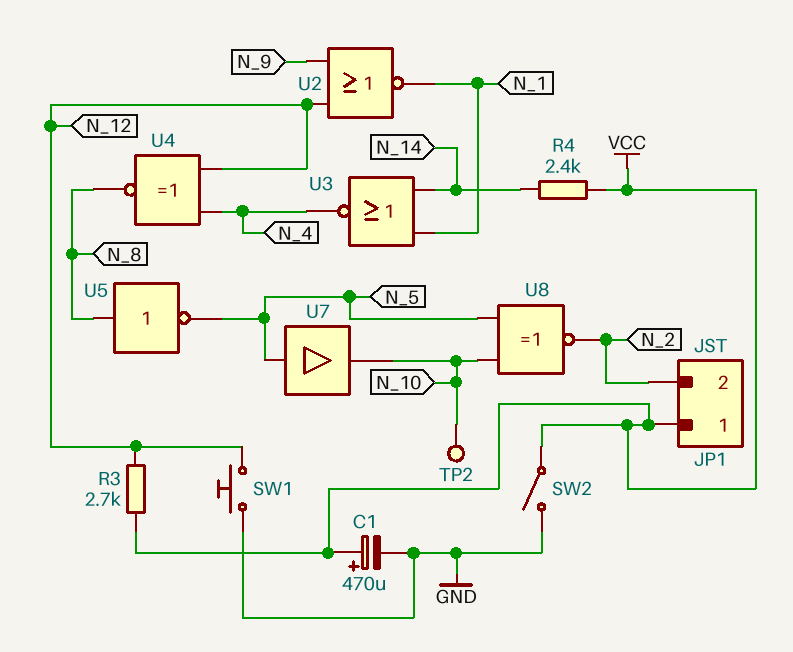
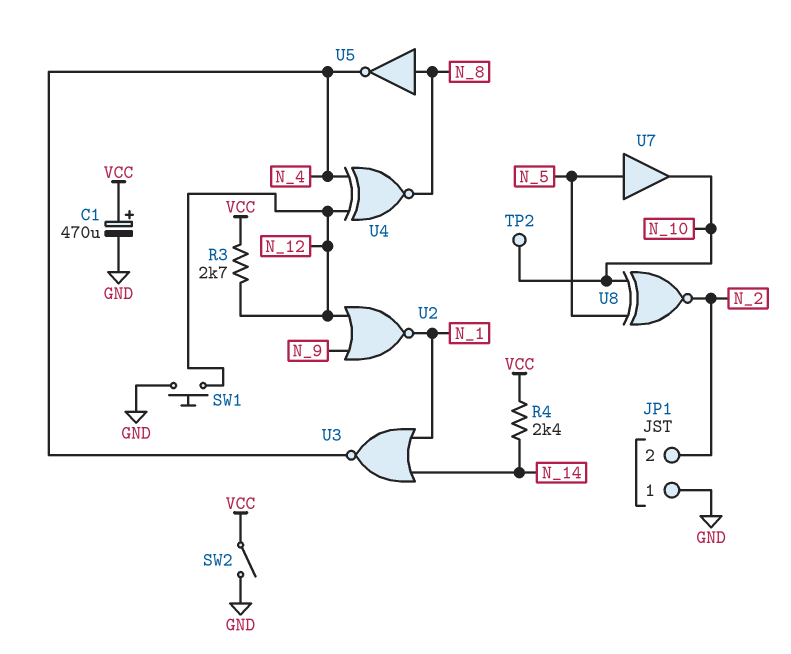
JP1 pin 1: VCC -> GND
U5: NOT (in N_8, out N_5) -> NOT (in N_8, out N_4)

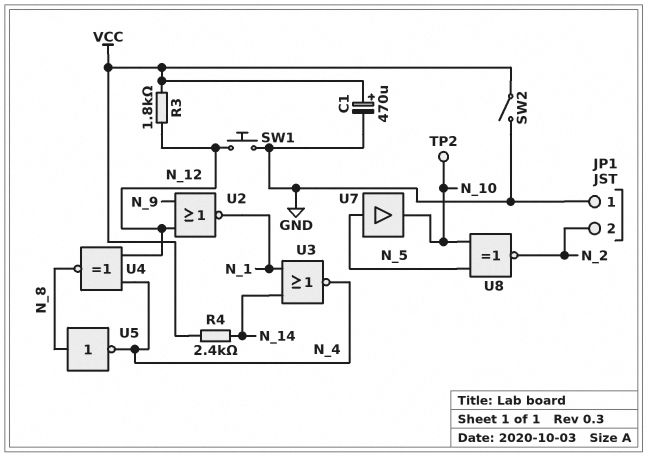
R3: 2.7k (N_12, VCC) -> 1.8k (N_12, VCC)

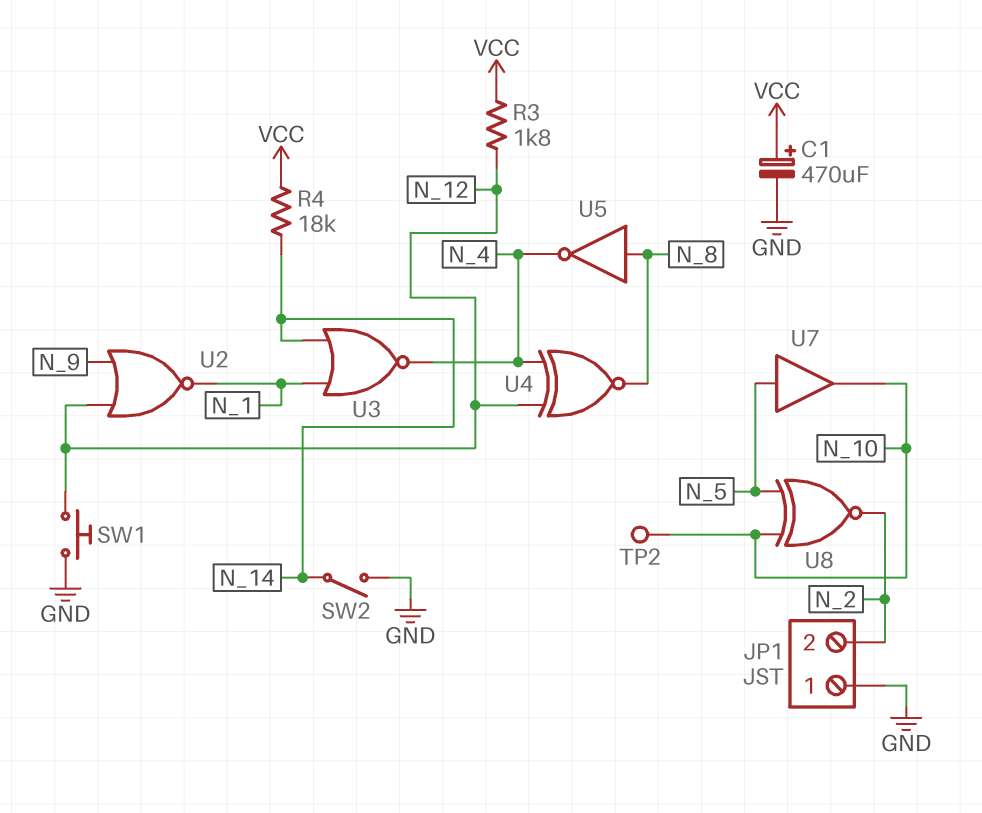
R4: 2.4k (N_14, VCC) -> 18k (N_14, VCC)
SW2: switch (GND, VCC) -> switch (GND, N_14)

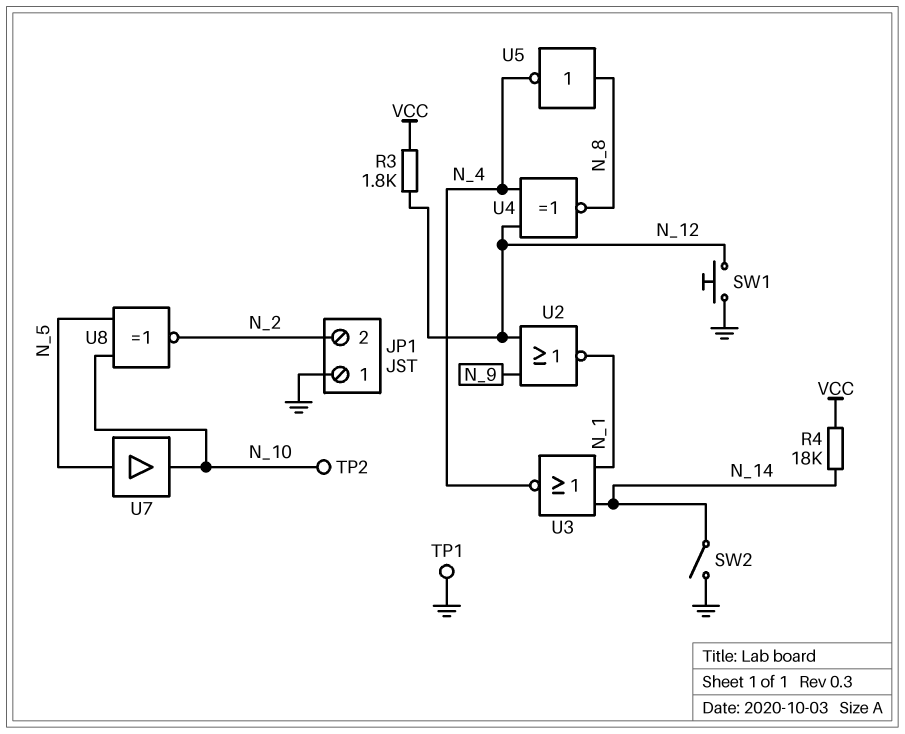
C1: 470uF (plus VCC, minus GND) -> none
TP1: none -> test point (GND)

